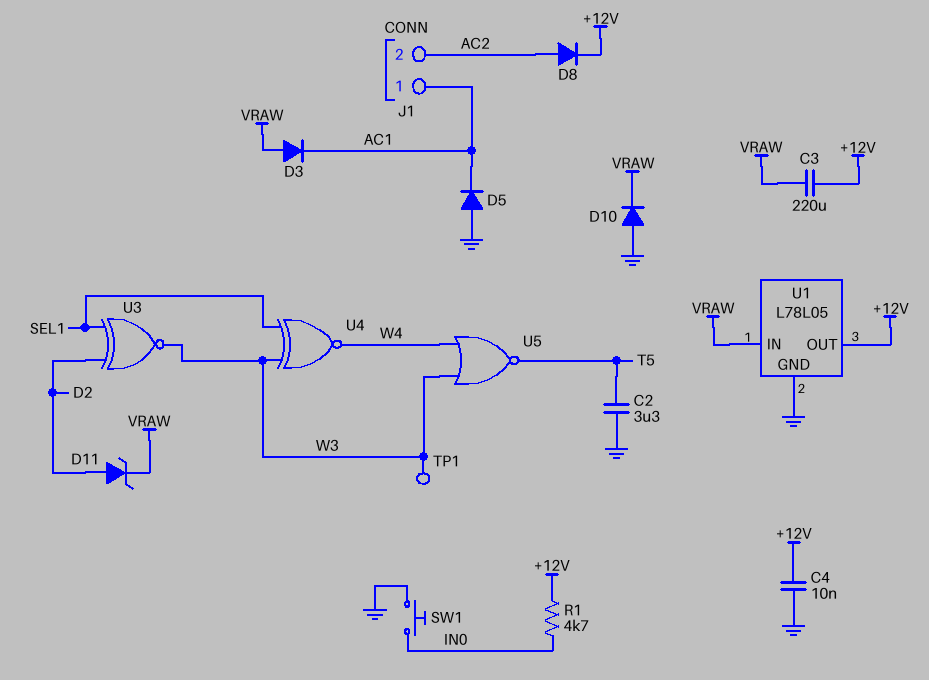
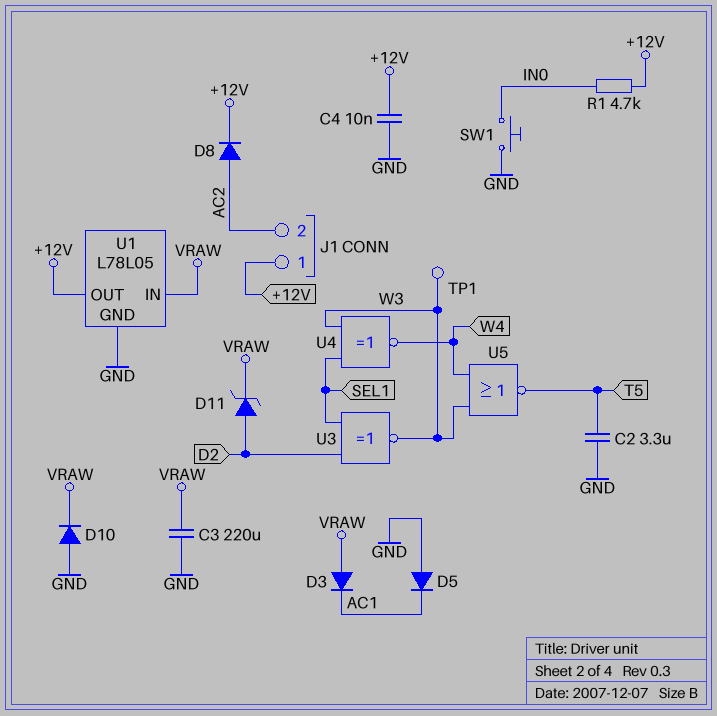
C3: 220uF (+12V, VRAW) -> 220uF (GND, VRAW)
J1 pin 1: AC1 -> +12V

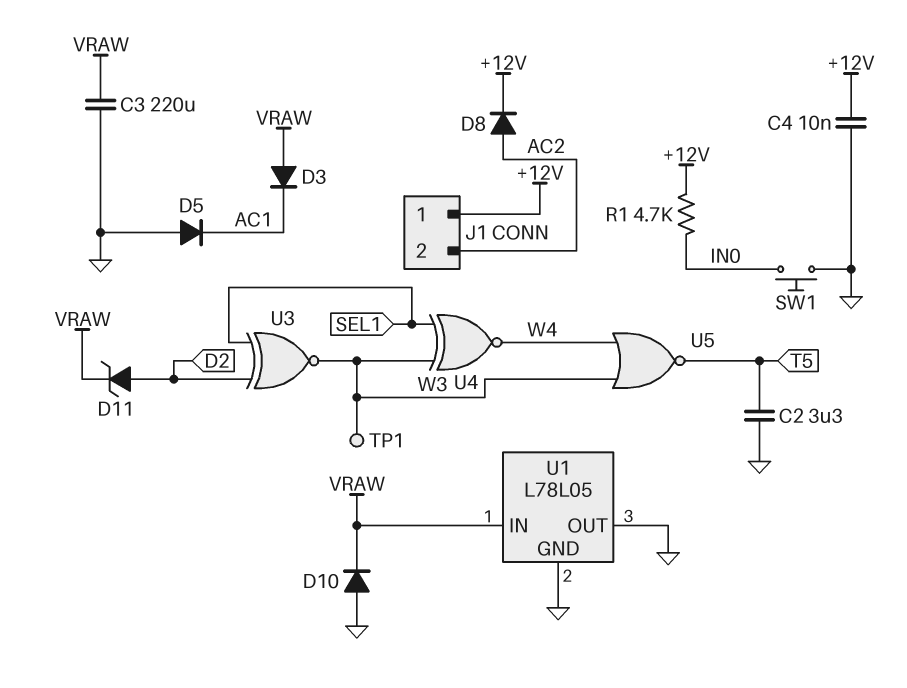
U1 pin OUT: +12V -> GND

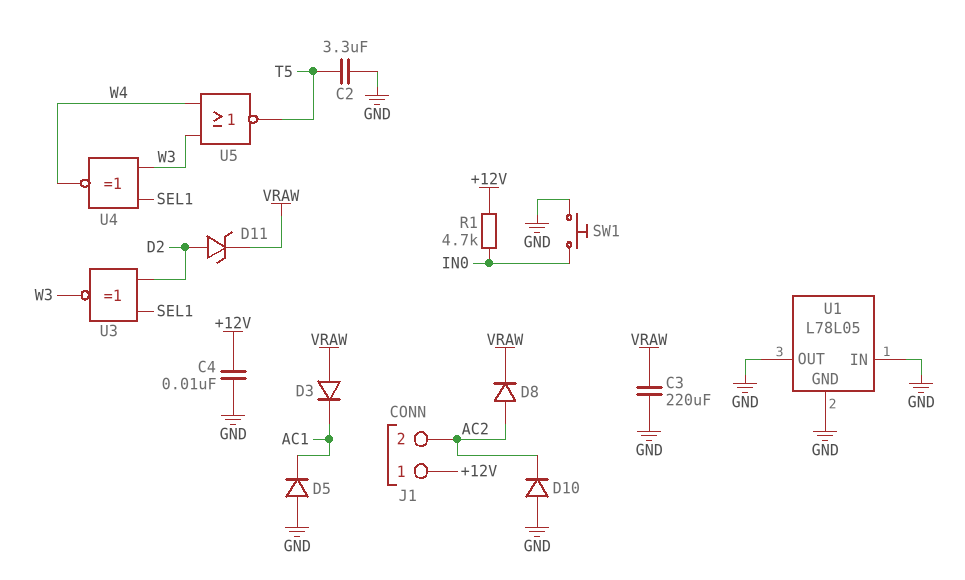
D8: diode (A AC2, K +12V) -> diode (A AC2, K VRAW)
D10: diode (A GND, K VRAW) -> diode (A GND, K AC2)
TP1: test point (W3) -> none
U1 pin IN: VRAW -> GND

